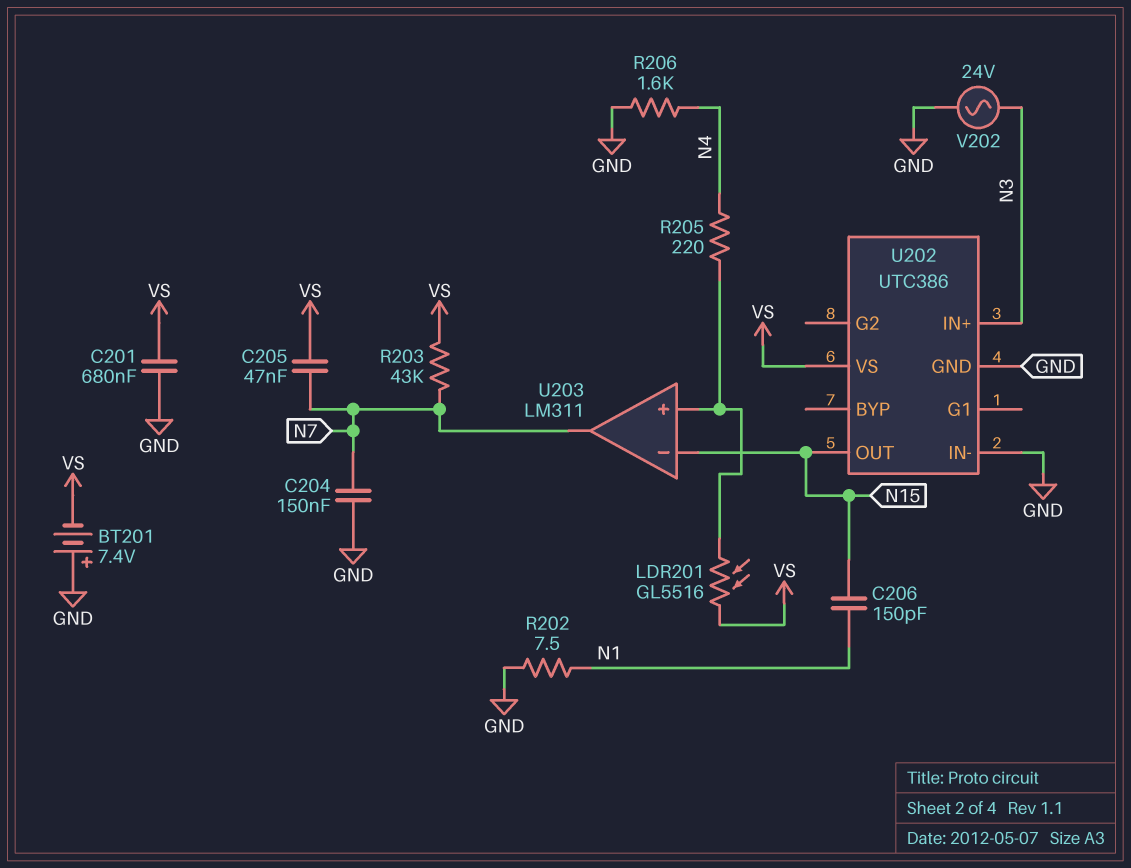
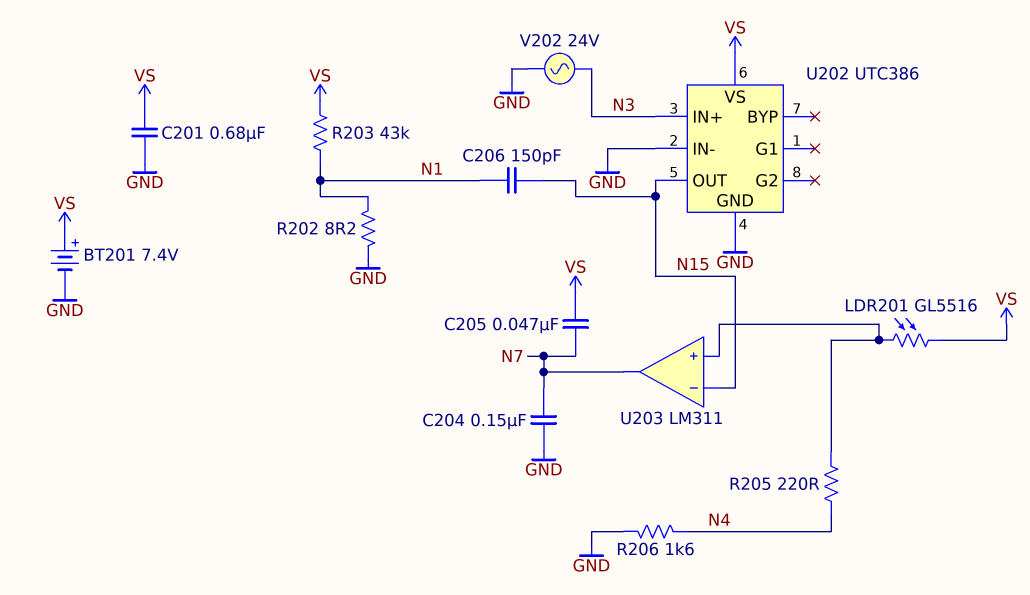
BT201: 7.4V (plus GND, minus VS) -> 7.4V (plus VS, minus GND)
R202: 7.5 (GND, N1) -> 8.2 (GND, N1)
R203: 43k (N7, VS) -> 43k (N1, VS)

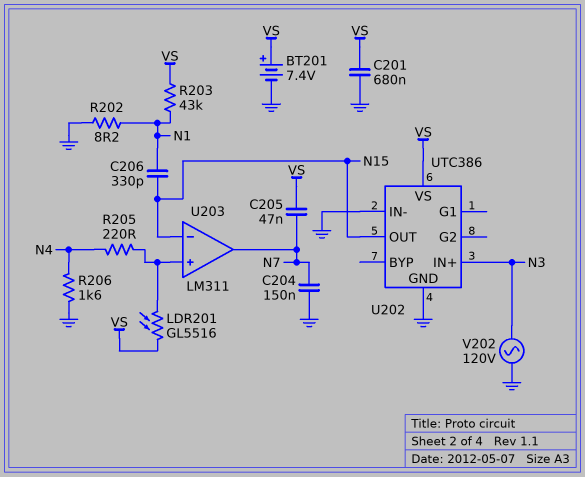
C206: 150pF (N1, N15) -> 330pF (N1, N15)
V202: AC 24V (GND, N3) -> AC 120V (GND, N3)

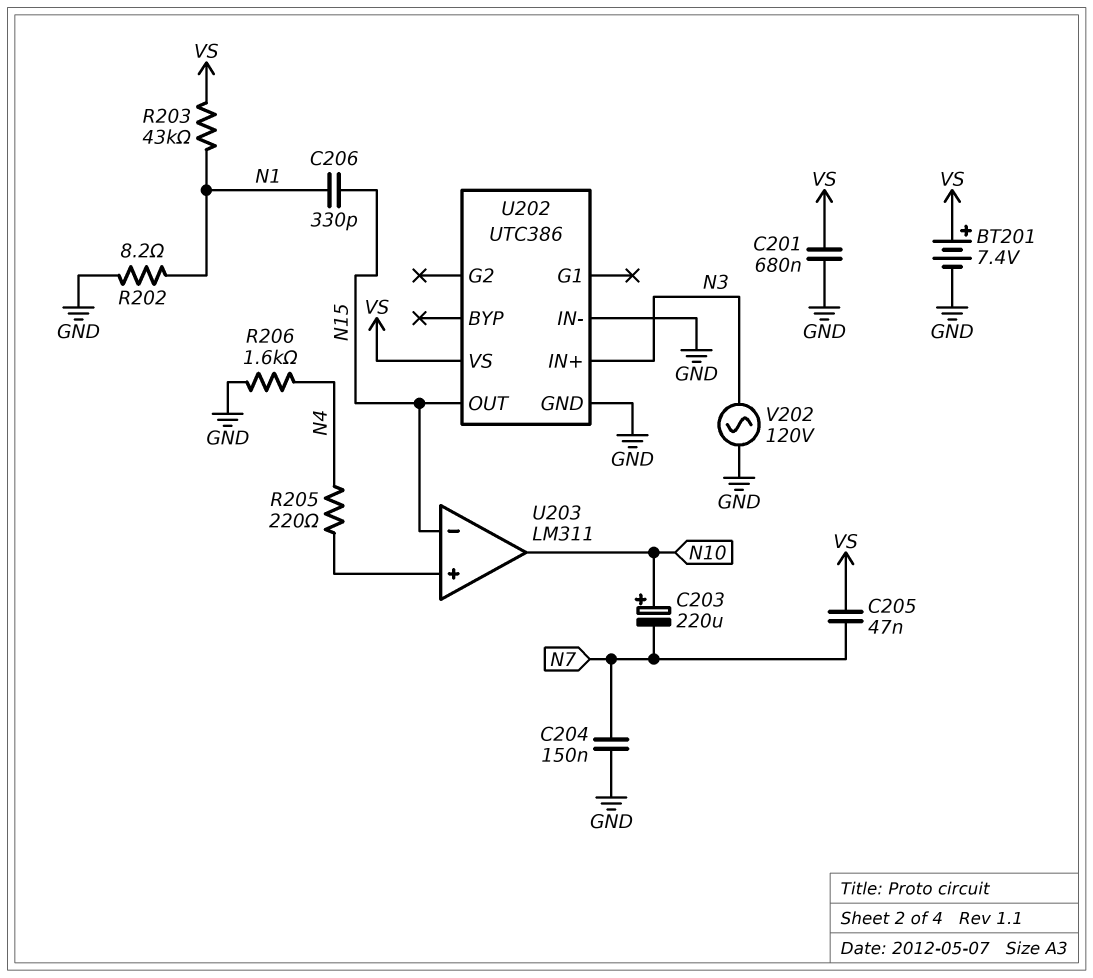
C203: none -> 220uF (plus N10, minus N7)
LDR201: GL5516 (U203/in+, VS) -> none
U203 pin out: N7 -> N10

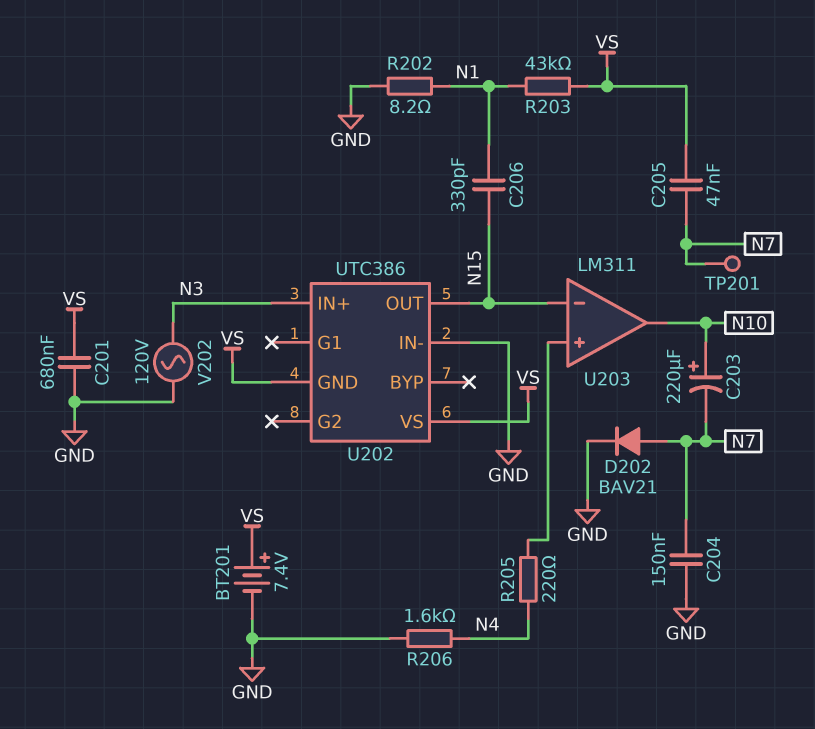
D202: none -> diode BAV21 (A N7, K GND)
TP201: none -> test point (N7)
U202 pin GND: GND -> VS

